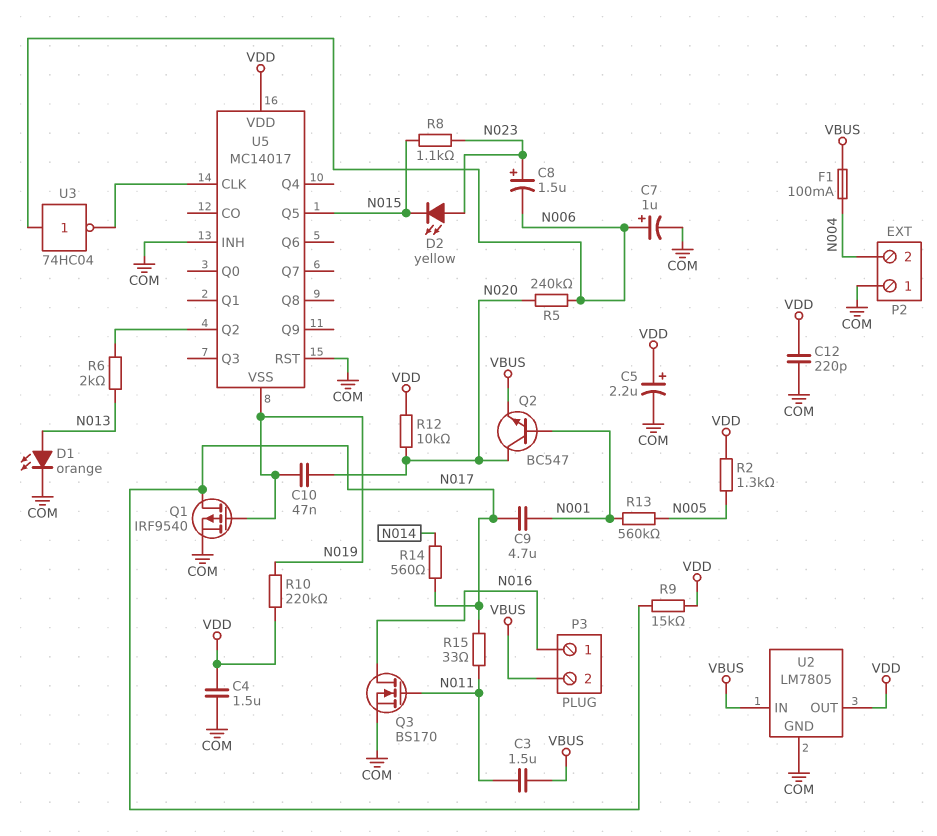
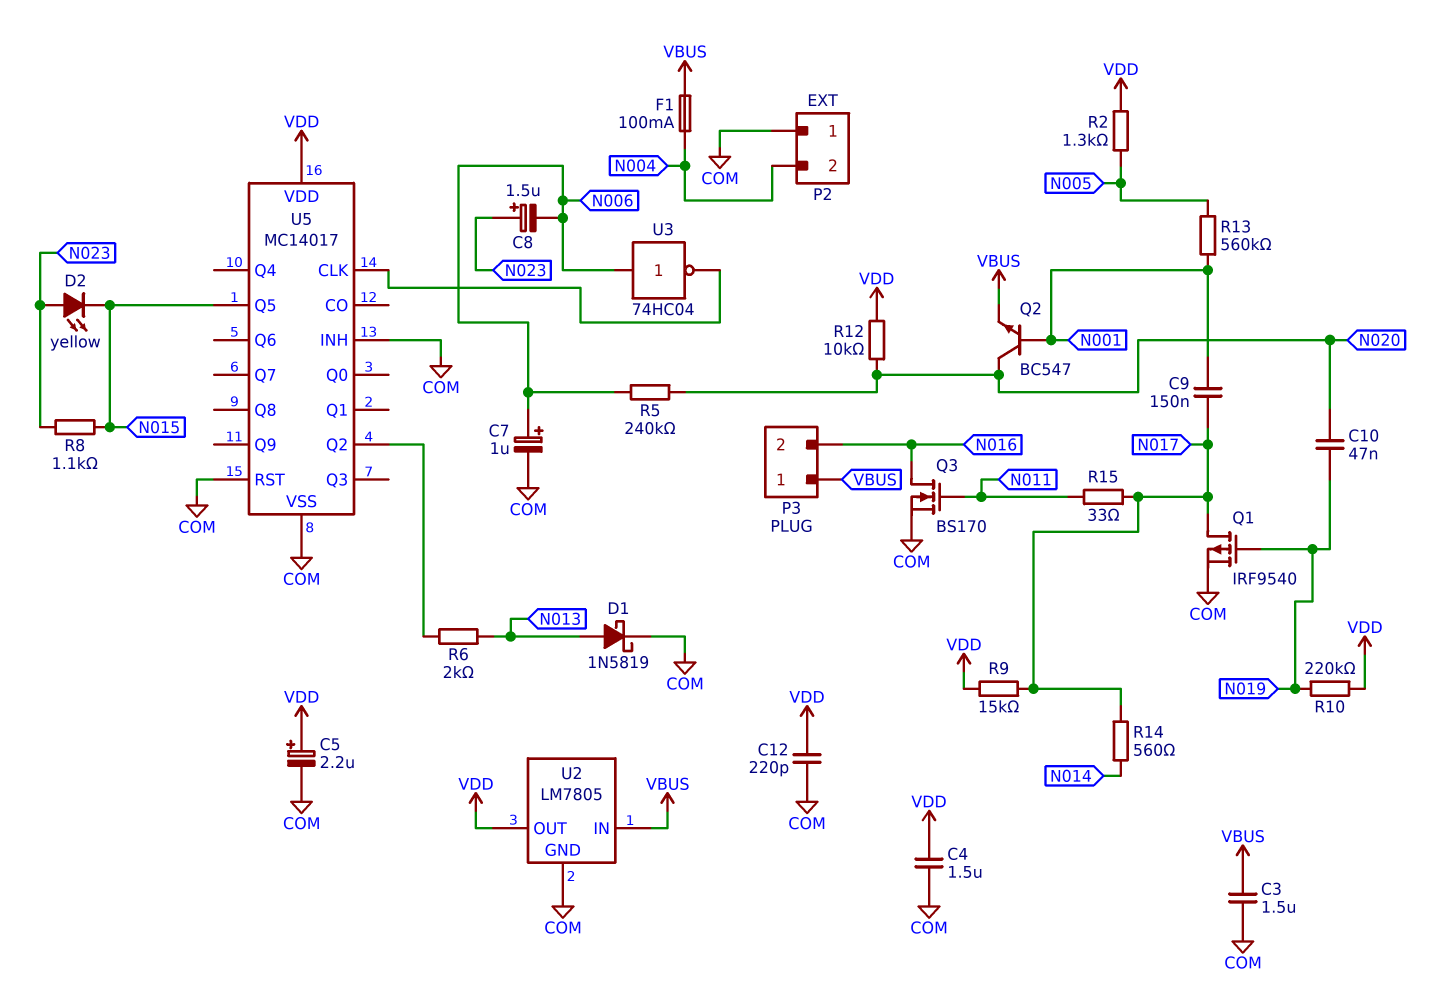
C3: 1.5uF (N011, VBUS) -> 1.5uF (COM, VBUS)
C9: 4.7uF (N001, N017) -> 150nF (N001, N017)
D1: LED orange (A N013, K COM) -> schottky 1N5819 (A N013, K COM)
P3 pin 1: N016 -> VBUS
P3 pin 2: VBUS -> N016
U5 pin VSS: N019 -> COM

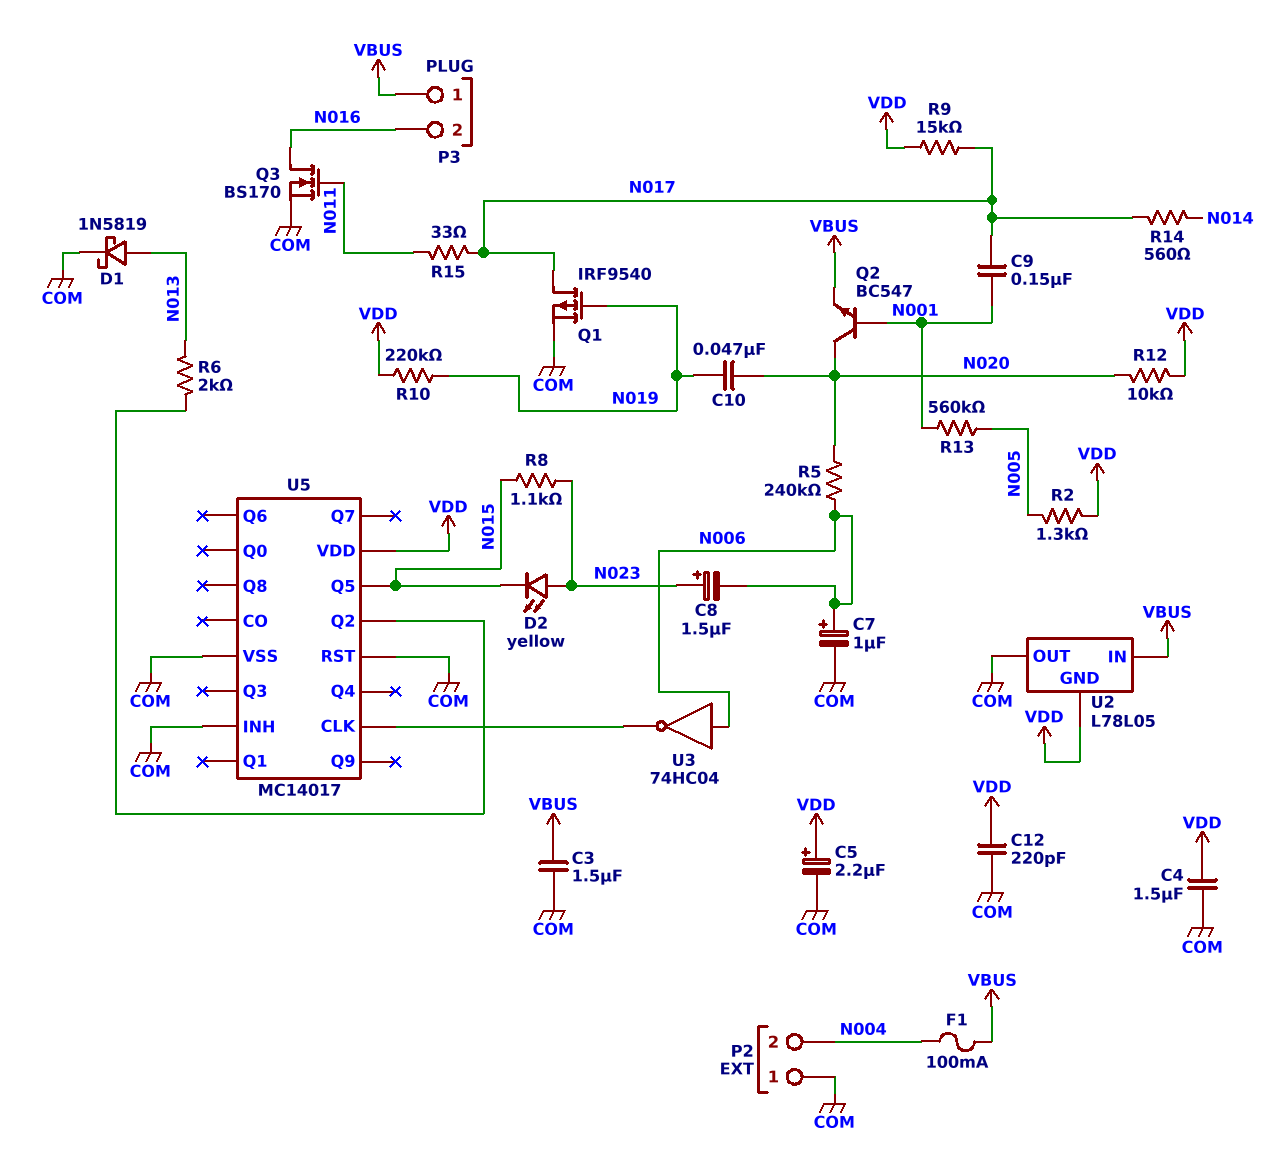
U2: LM7805 -> L78L05
U2 pin GND: COM -> VDD
U2 pin OUT: VDD -> COM

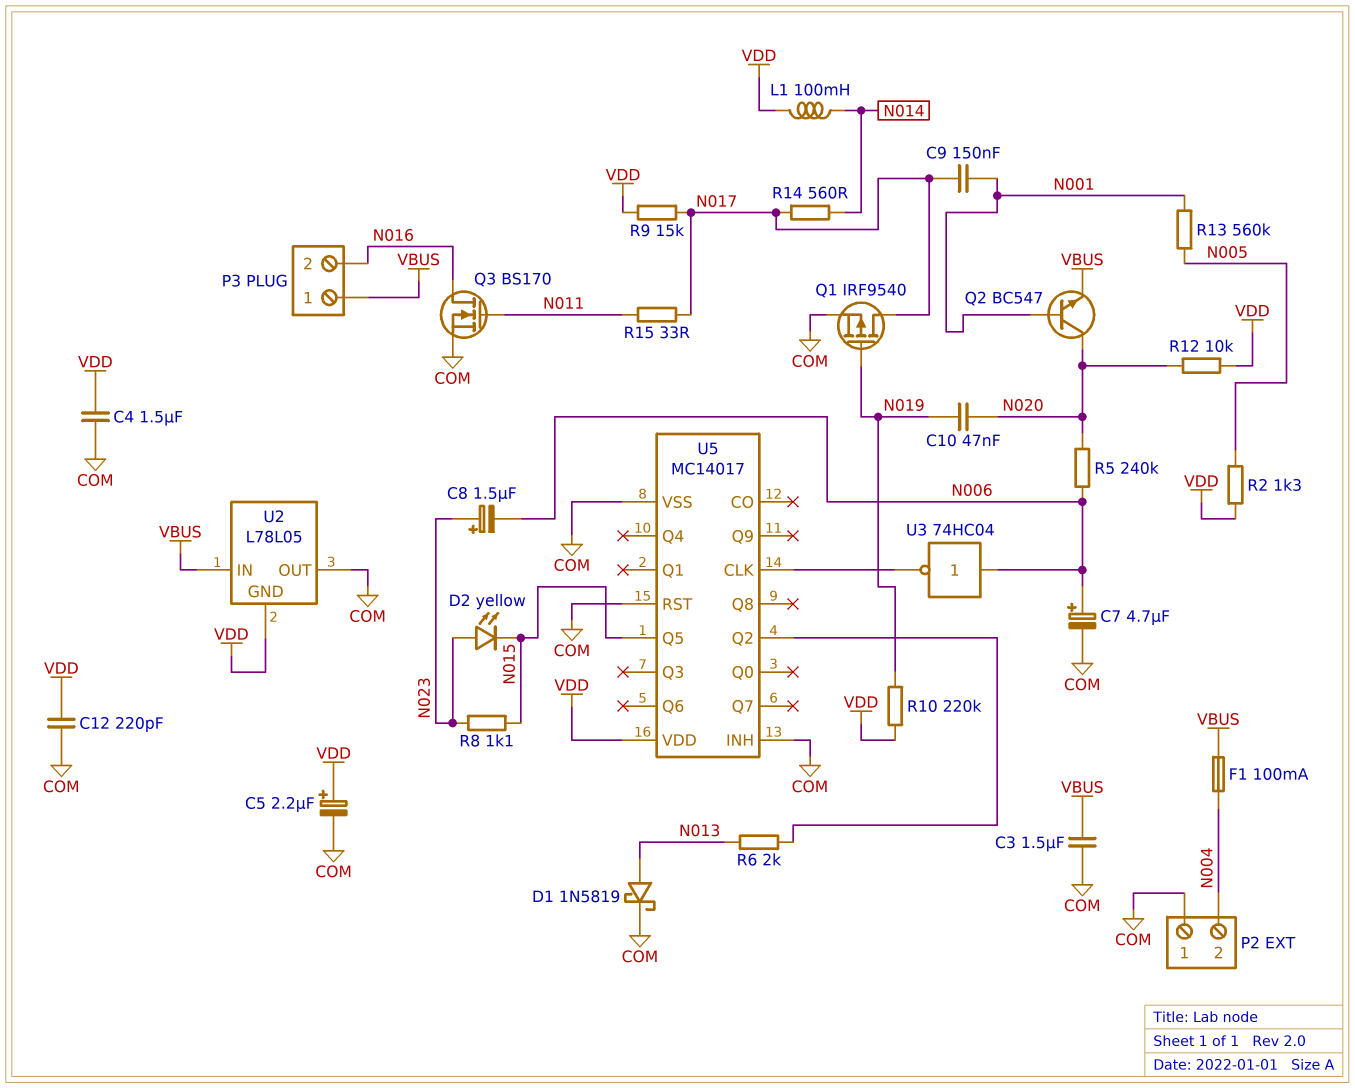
C7: 1uF (plus N006, minus COM) -> 4.7uF (plus N006, minus COM)
L1: none -> 100mH (N014, VDD)

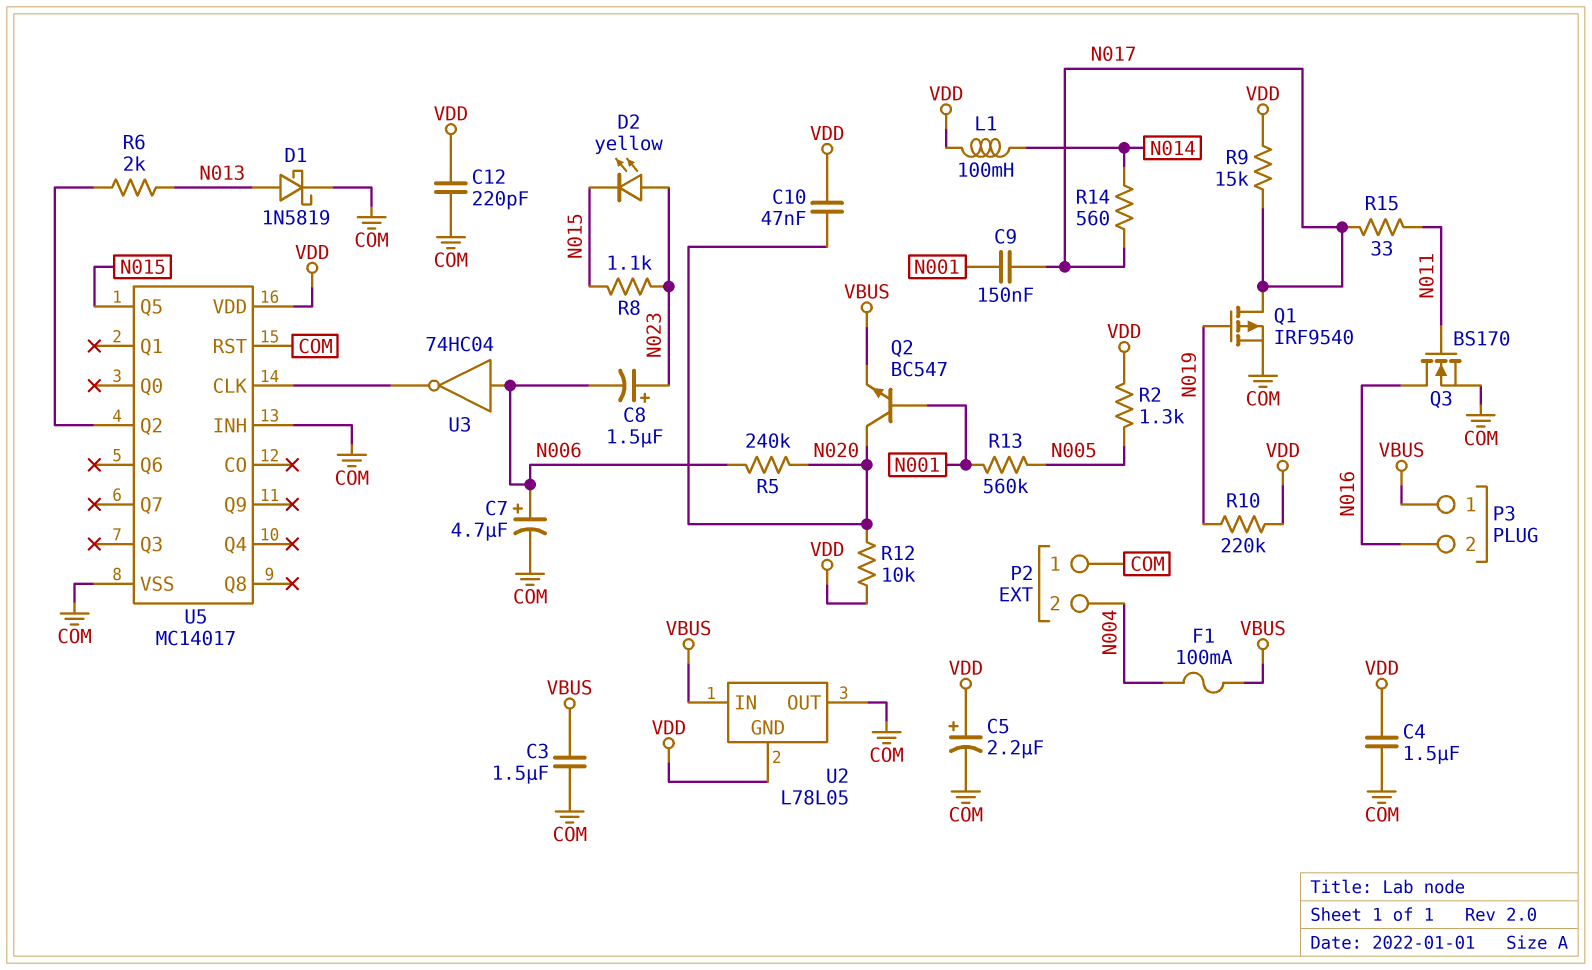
C10: 47nF (N019, N020) -> 47nF (N020, VDD)

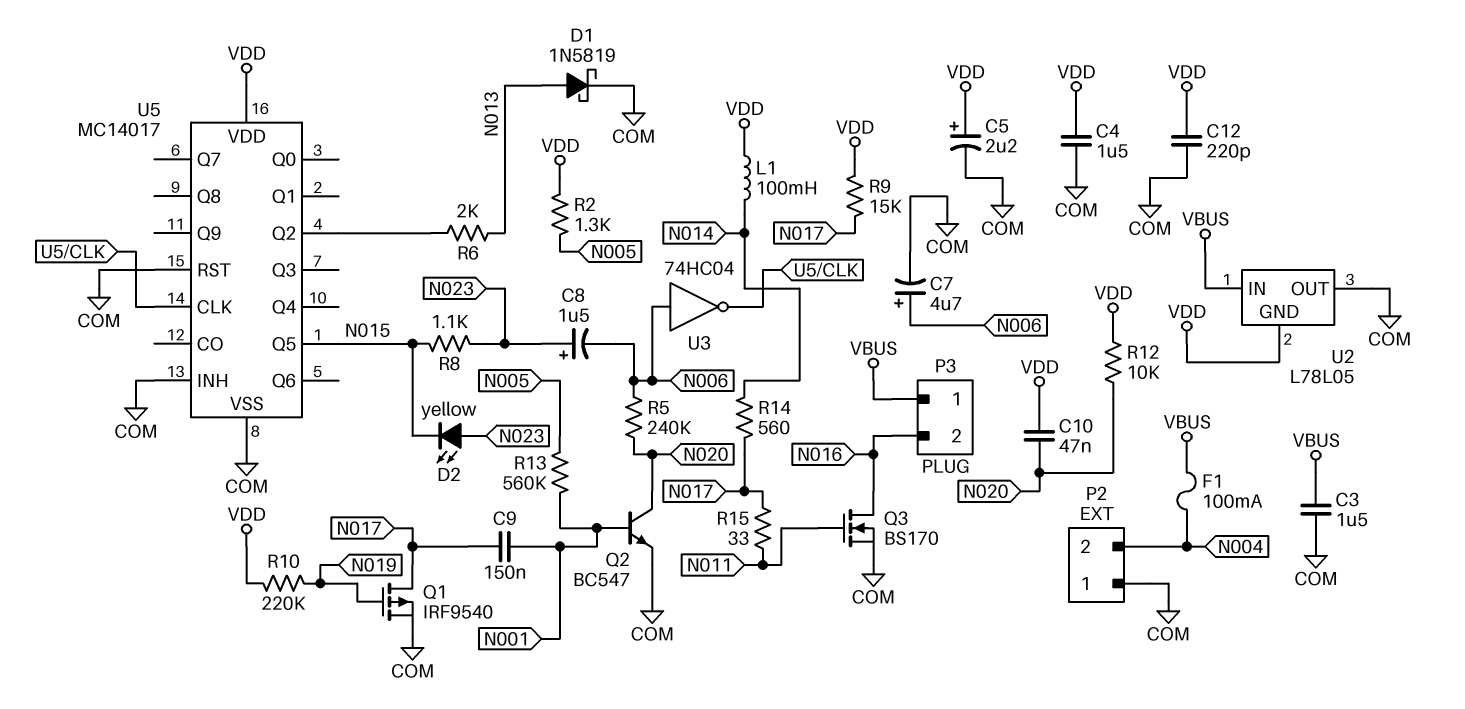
Q2: NPN BC547 (B N001, C N020, E VBUS) -> NPN BC547 (B N001, C N020, E COM)

